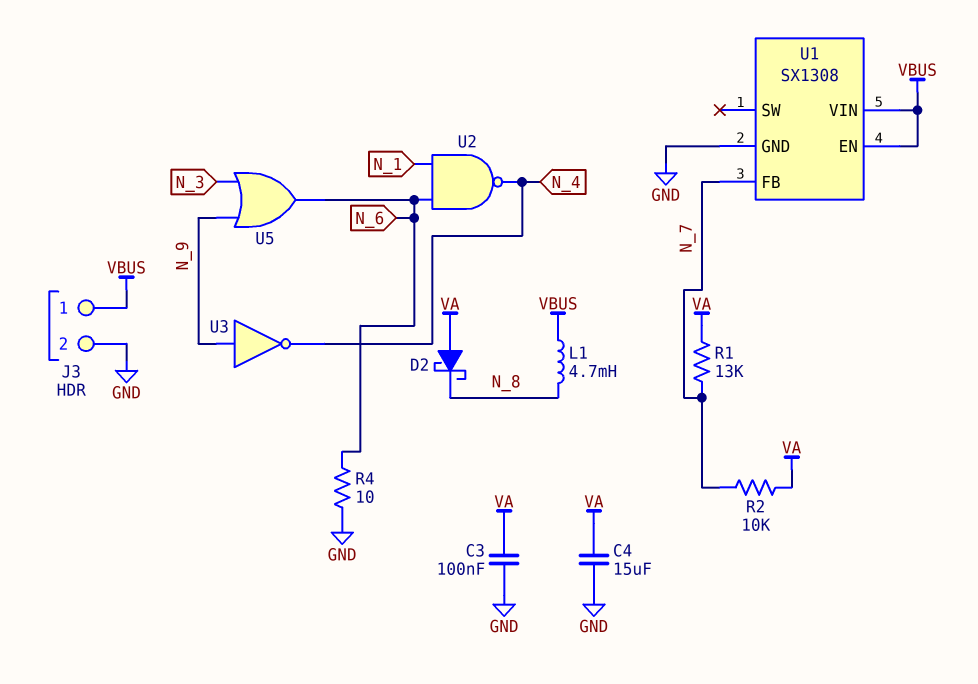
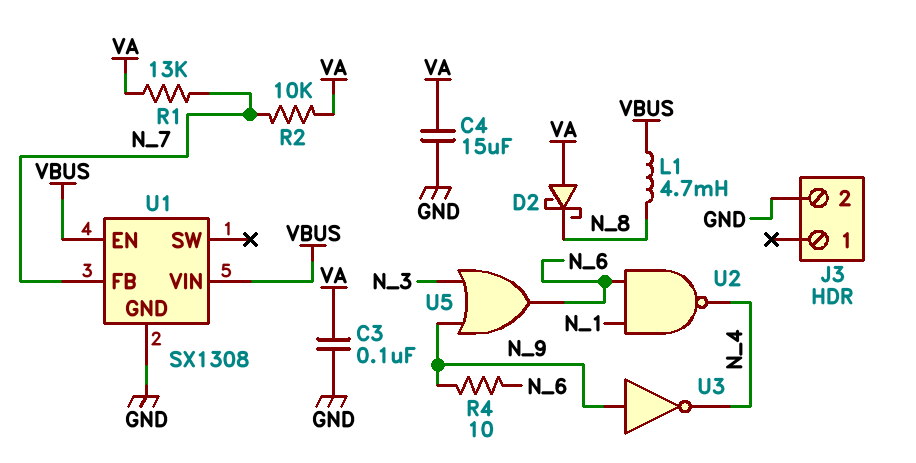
J3 pin 1: VBUS -> none
R4: 10 (GND, N_6) -> 10 (N_6, N_9)

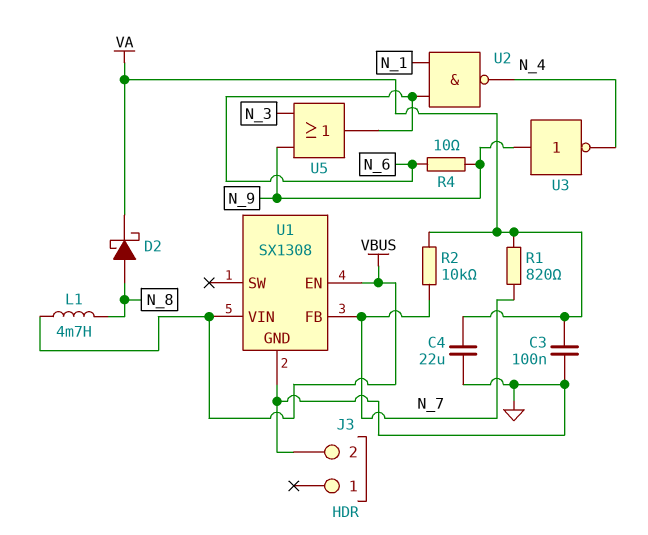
C4: 15uF (GND, VA) -> 22uF (GND, VA)
D2: schottky (A VA, K N_8) -> schottky (A N_8, K VA)
R1: 13k (N_7, VA) -> 820 (N_7, VA)

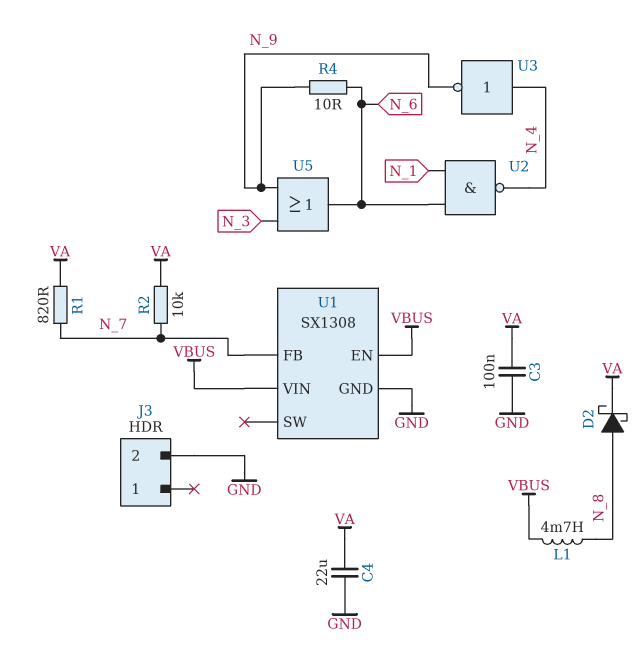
U3: NOT (in N_9, out N_4) -> NOT (in N_4, out N_9)

